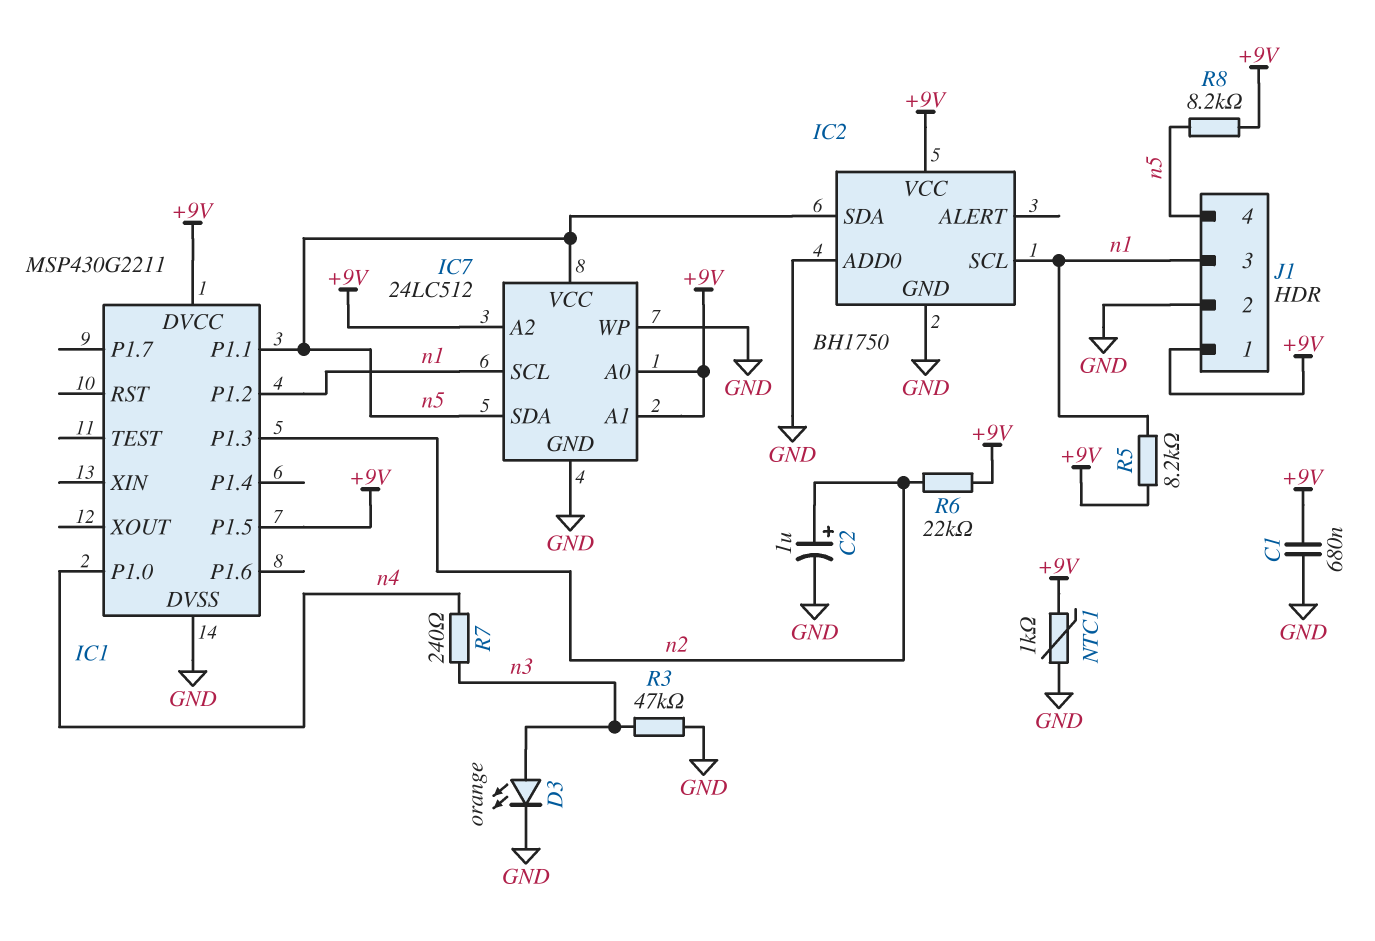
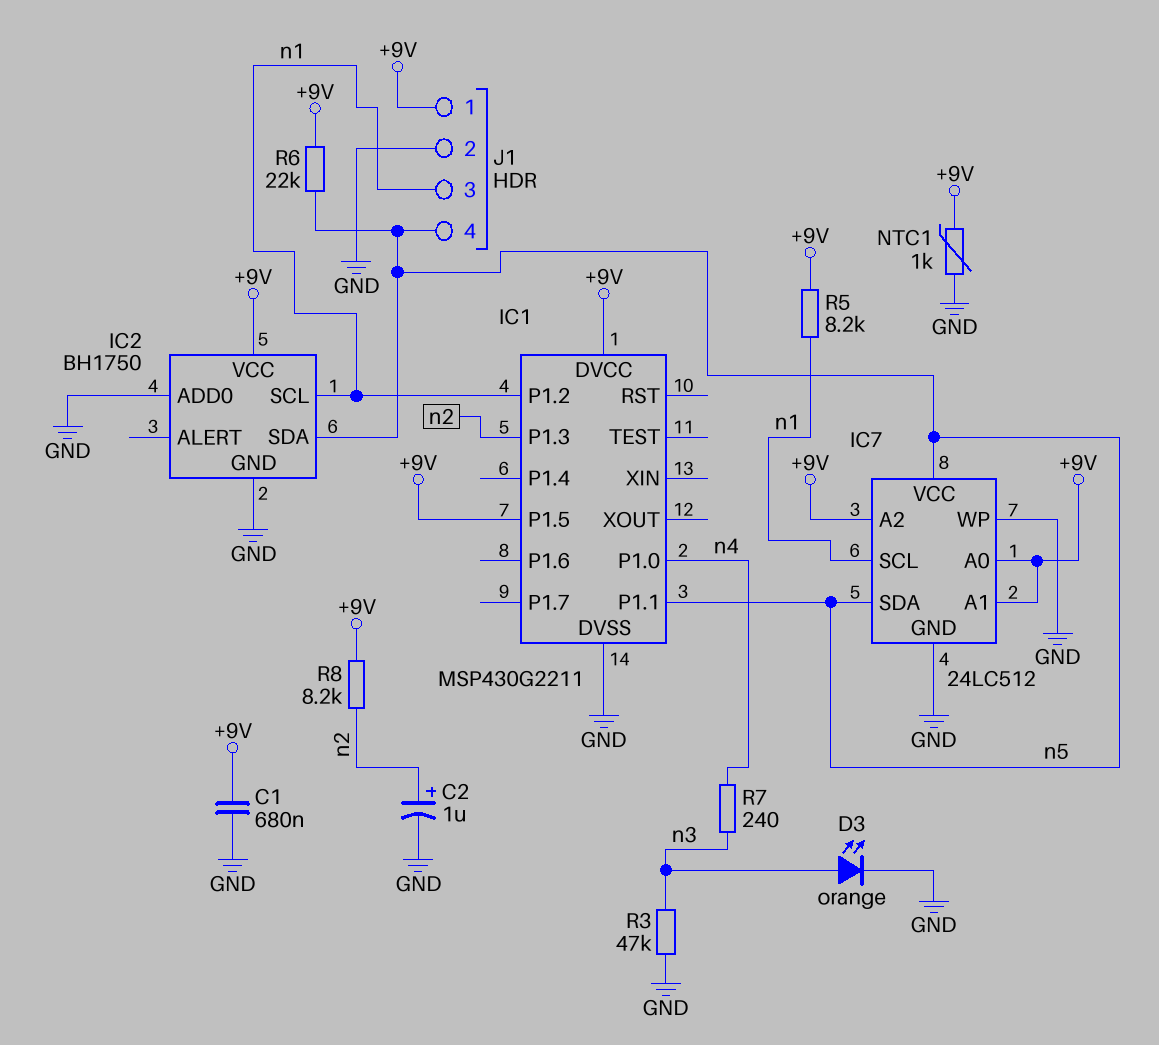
R6: 22k (+9V, n2) -> 22k (+9V, n5)
R8: 8.2k (+9V, n5) -> 8.2k (+9V, n2)

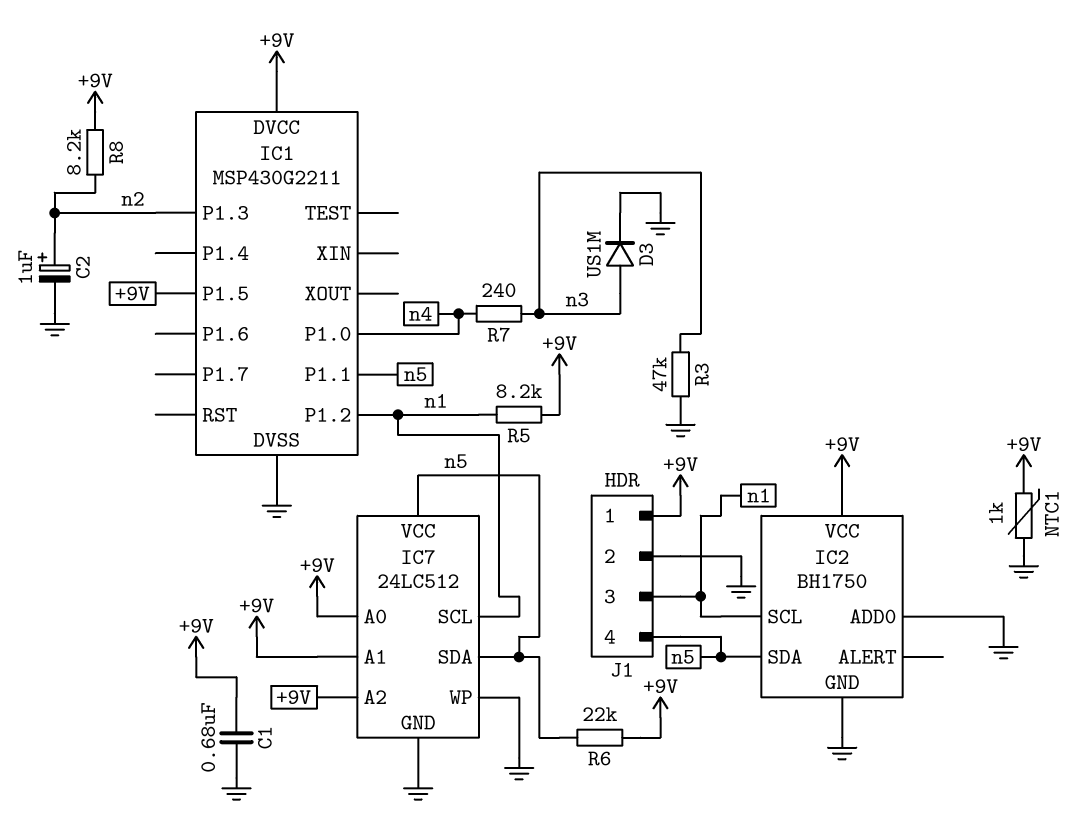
D3: LED orange (A n3, K GND) -> diode US1M (A n3, K GND)

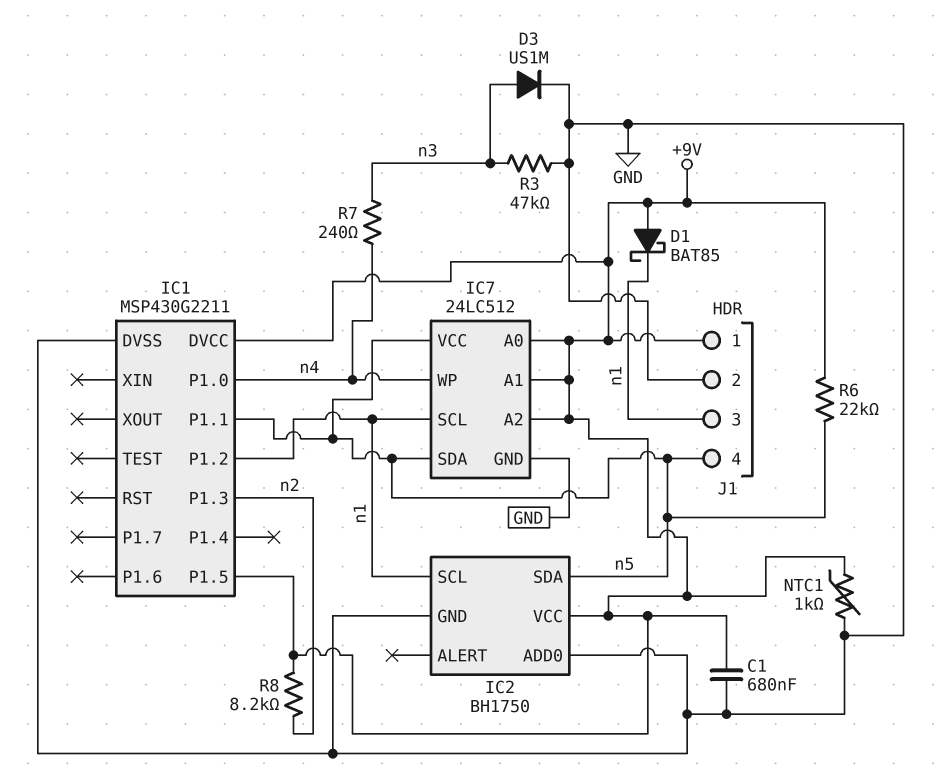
C2: 1uF (plus n2, minus GND) -> none
D1: none -> schottky BAT85 (A +9V, K n1)
IC7 pin WP: GND -> n4
R5: 8.2k (+9V, n1) -> none

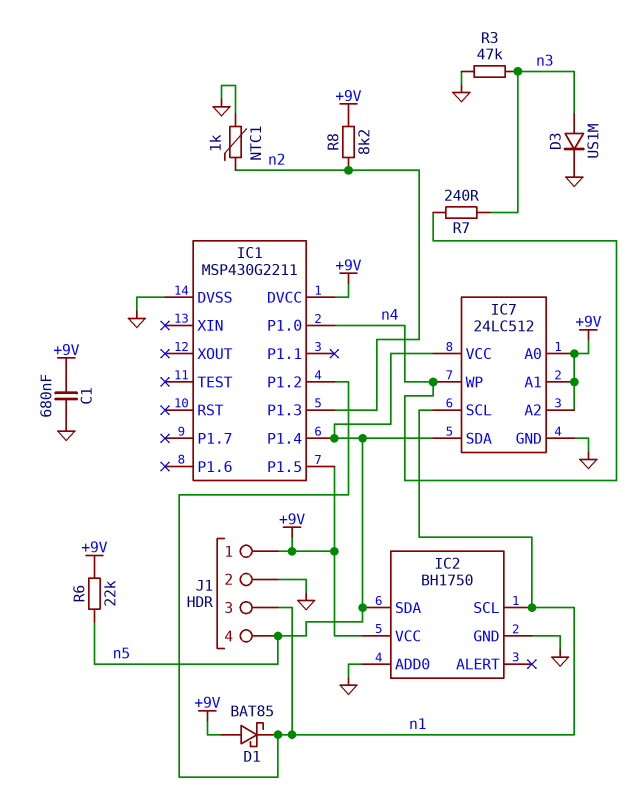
IC1 pin P1.1: n5 -> none
IC1 pin P1.4: none -> n5
NTC1: 1k (+9V, GND) -> 1k (GND, n2)

